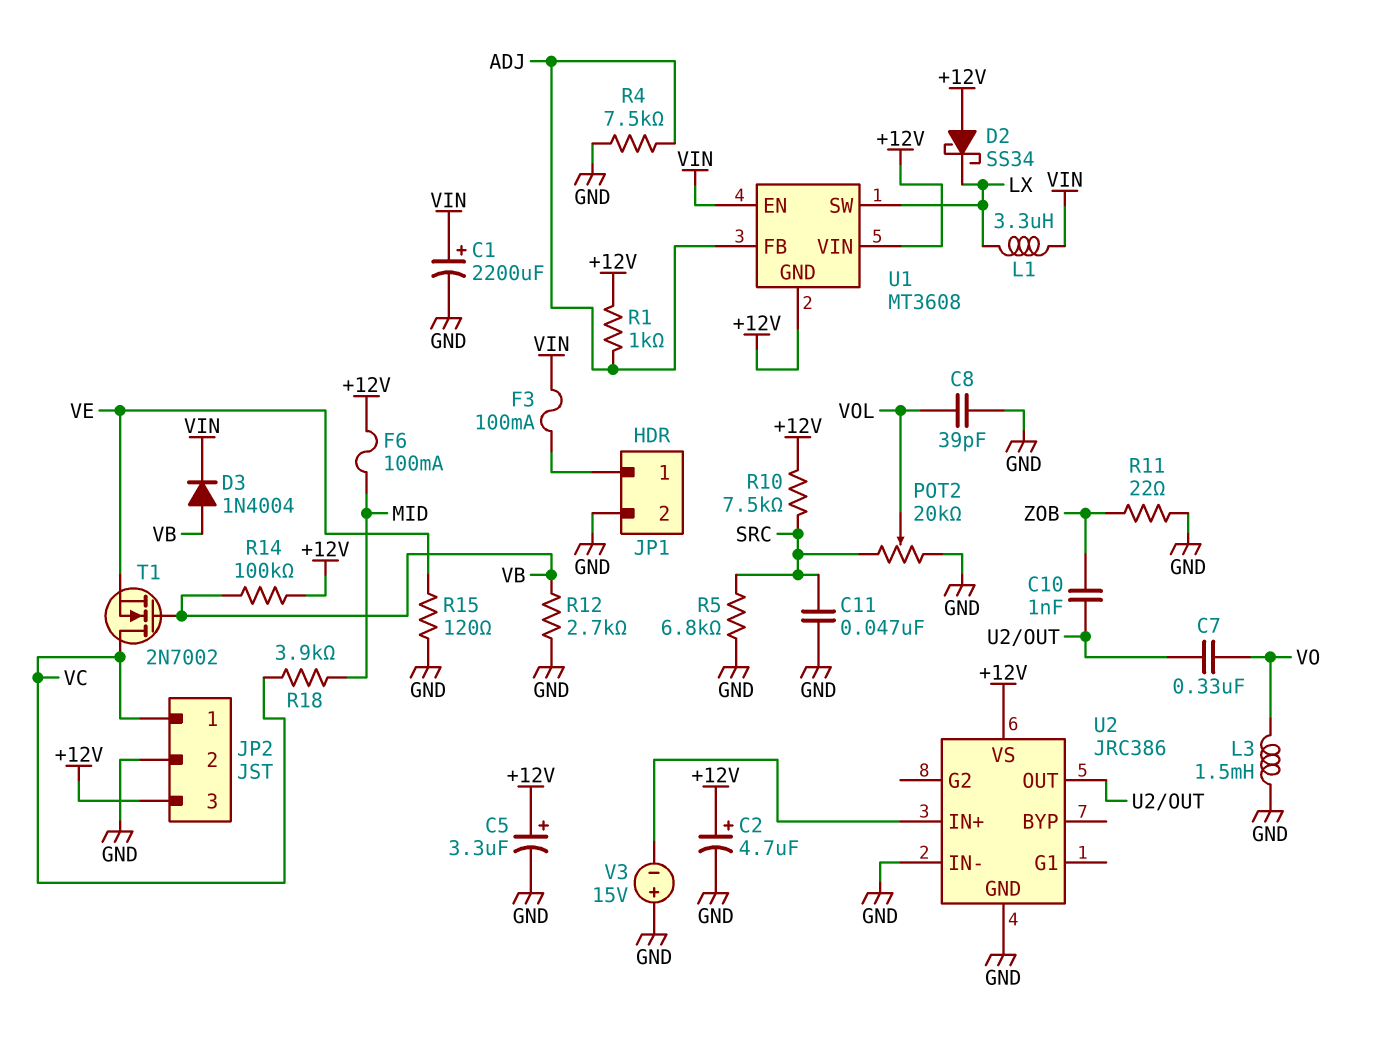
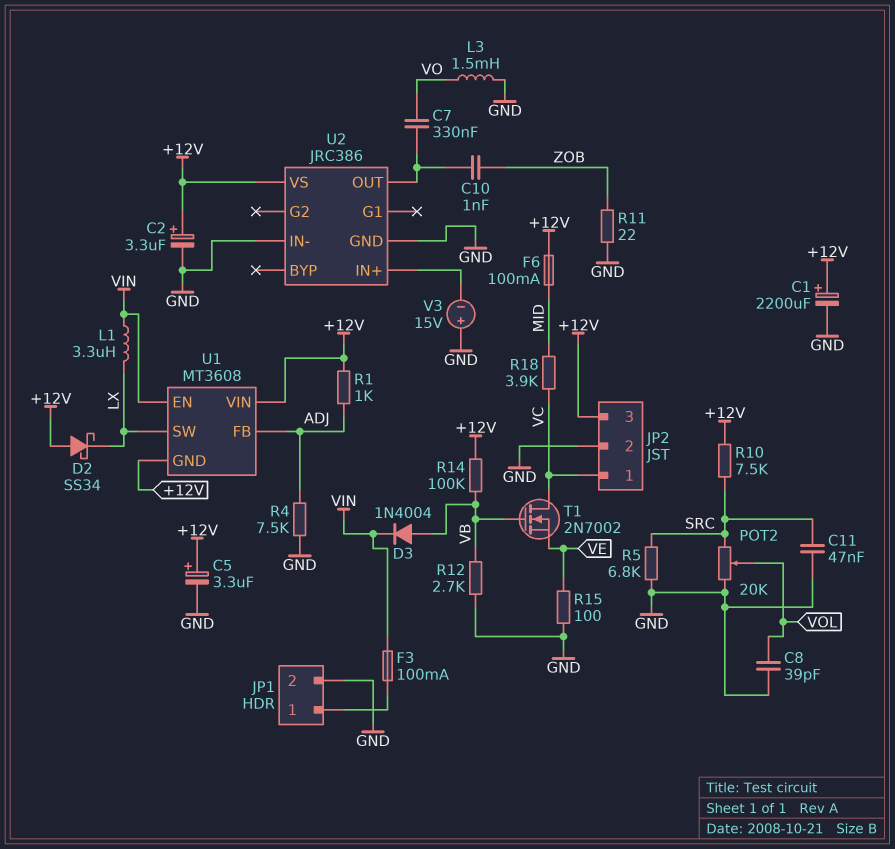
C1: 2200uF (plus VIN, minus GND) -> 2200uF (plus +12V, minus GND)
C2: 4.7uF (plus +12V, minus GND) -> 3.3uF (plus +12V, minus GND)
R15: 120 (GND, VE) -> 100 (GND, VE)

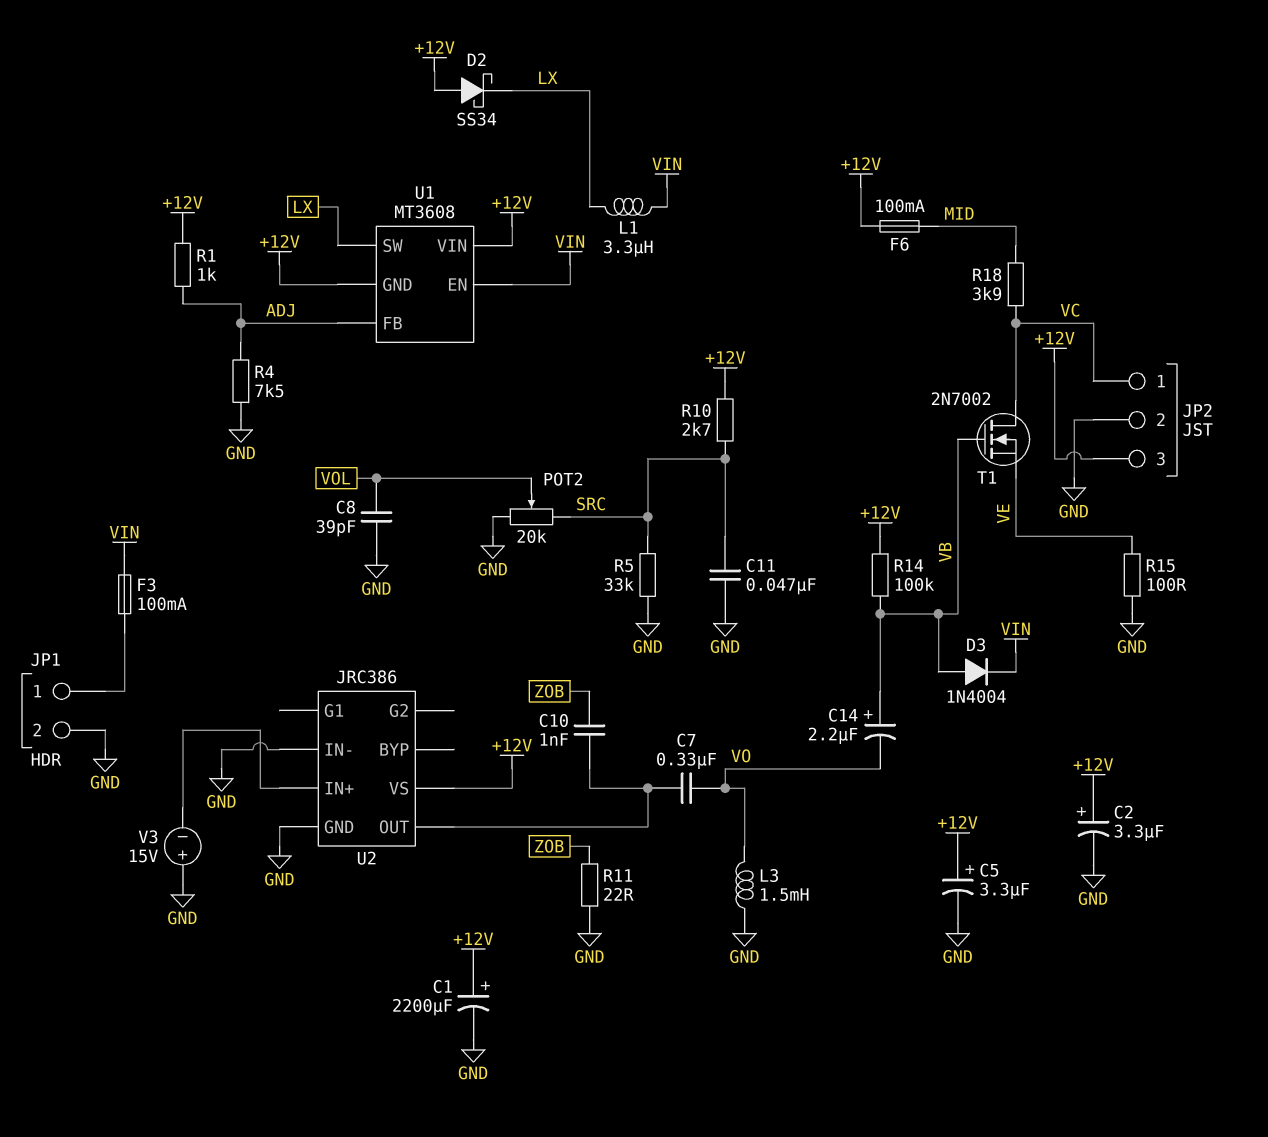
C14: none -> 2.2uF (plus VB, minus VO)
R5: 6.8k (GND, SRC) -> 33k (GND, SRC)
R10: 7.5k (+12V, SRC) -> 2.7k (+12V, SRC)
R12: 2.7k (GND, VB) -> none

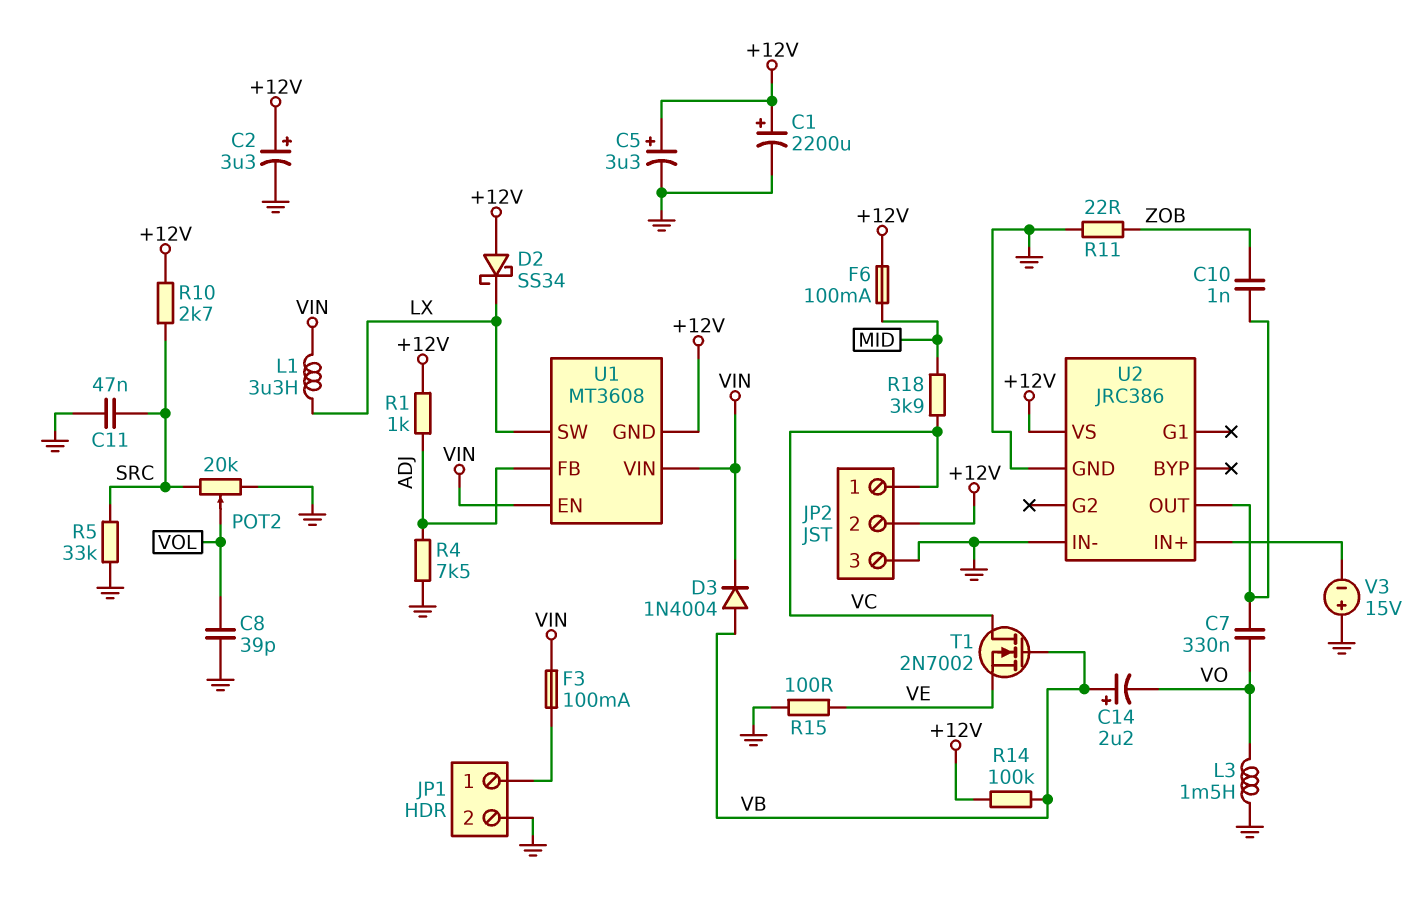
JP2 pin 2: GND -> +12V
JP2 pin 3: +12V -> GND
U1 pin VIN: +12V -> VIN

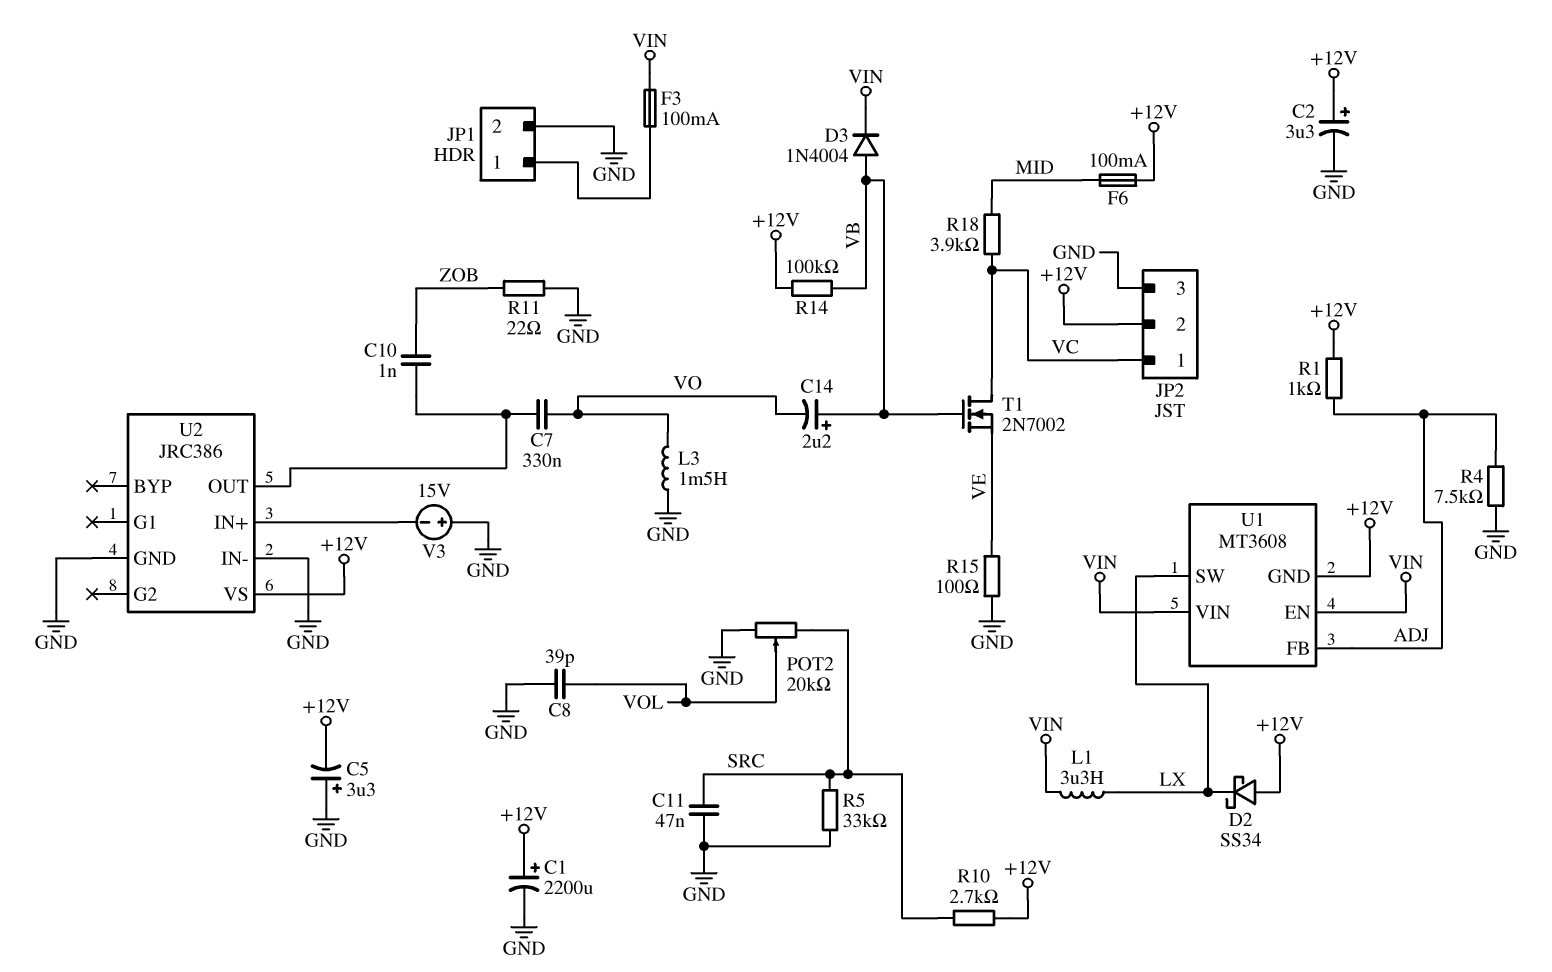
C5: 3.3uF (plus +12V, minus GND) -> 3.3uF (plus GND, minus +12V)

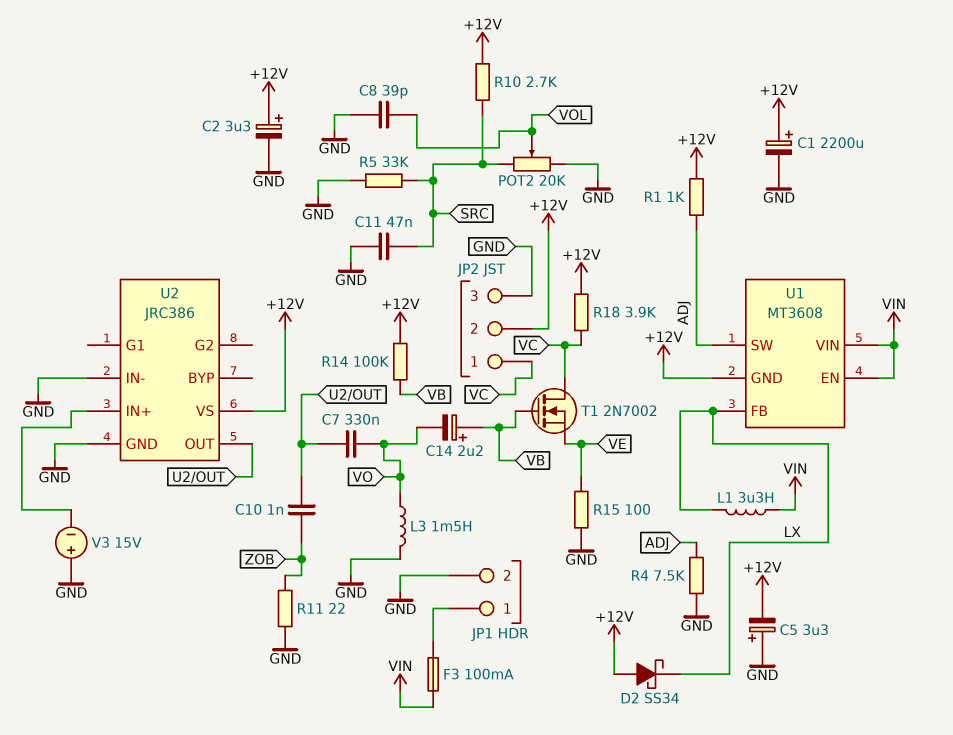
D3: diode 1N4004 (A VB, K VIN) -> none
F6: 100mA (+12V, MID) -> none
R18: 3.9k (MID, VC) -> 3.9k (+12V, VC)
U1 pin FB: ADJ -> LX
U1 pin SW: LX -> ADJ

